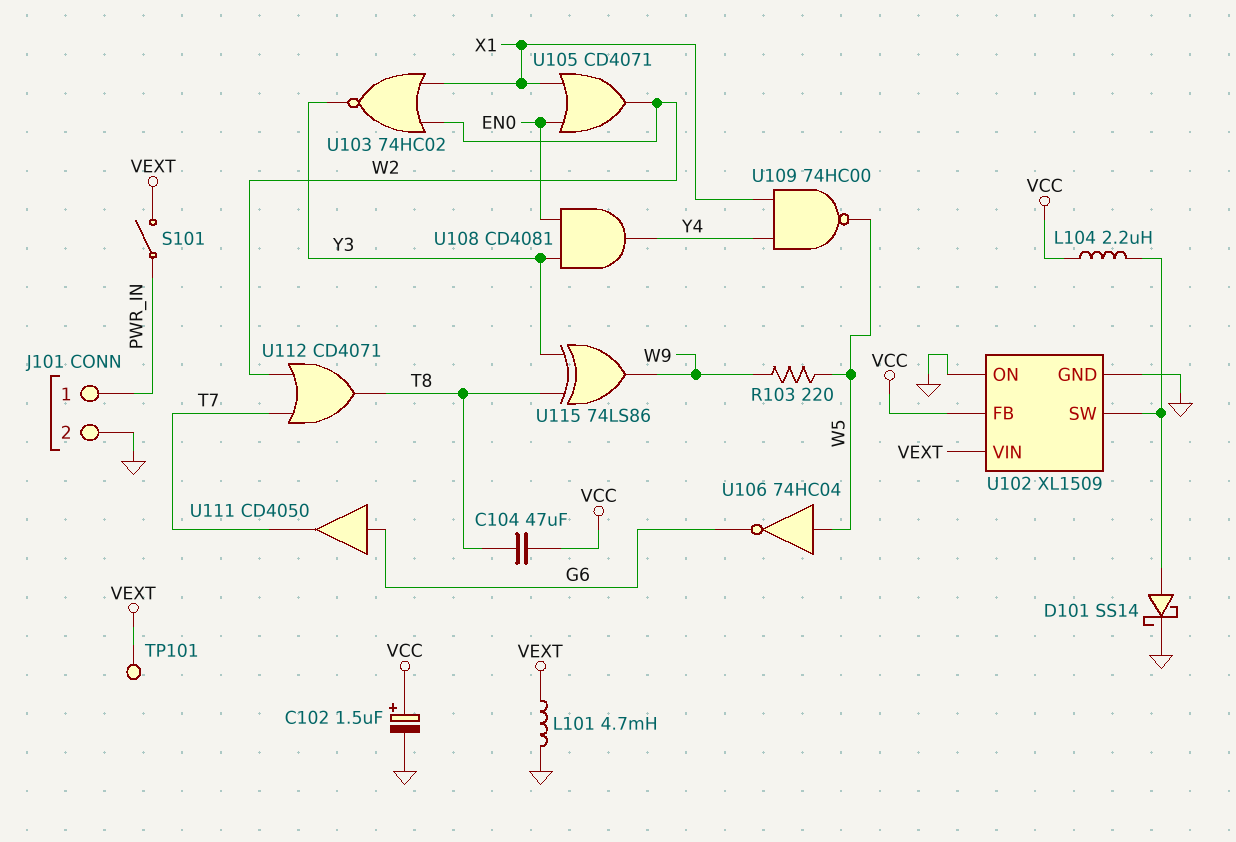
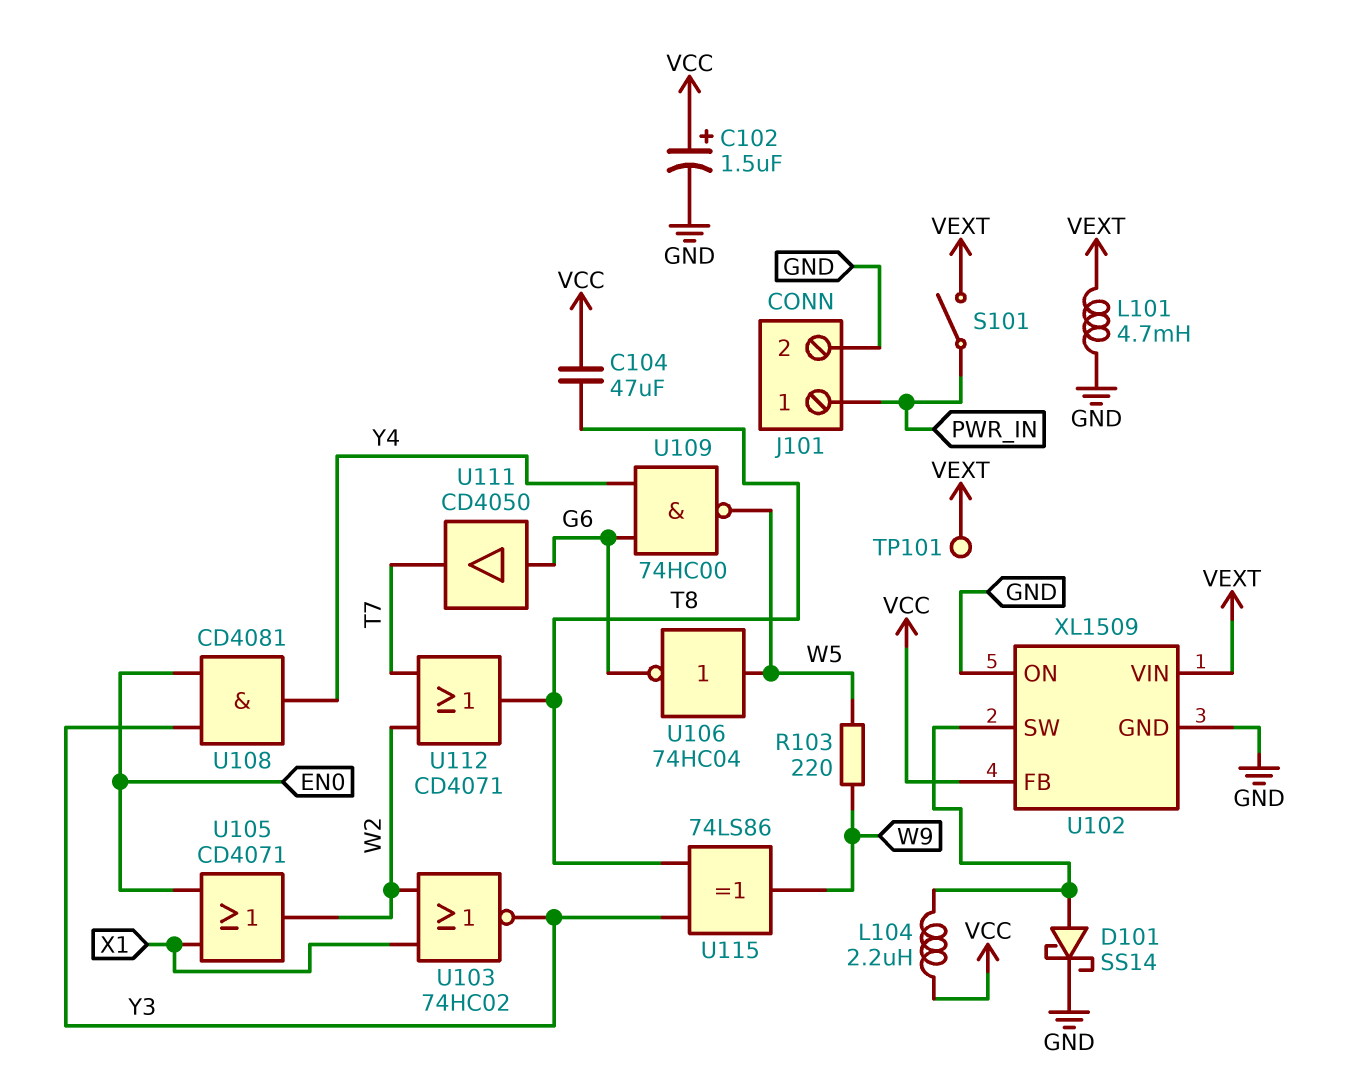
U109: NAND 74HC00 (in X1, in Y4, out W5) -> NAND 74HC00 (in G6, in Y4, out W5)

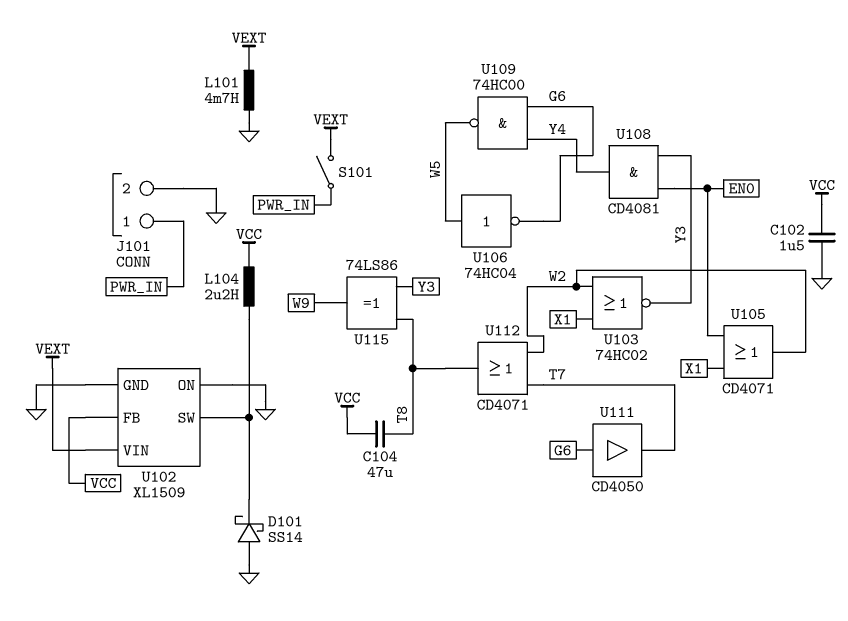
C102: 1.5uF (plus VCC, minus GND) -> 1.5uF (GND, VCC)
D101: schottky SS14 (A U102/SW, K GND) -> schottky SS14 (A GND, K U102/SW)
R103: 220 (W5, W9) -> none
TP101: test point (VEXT) -> none

